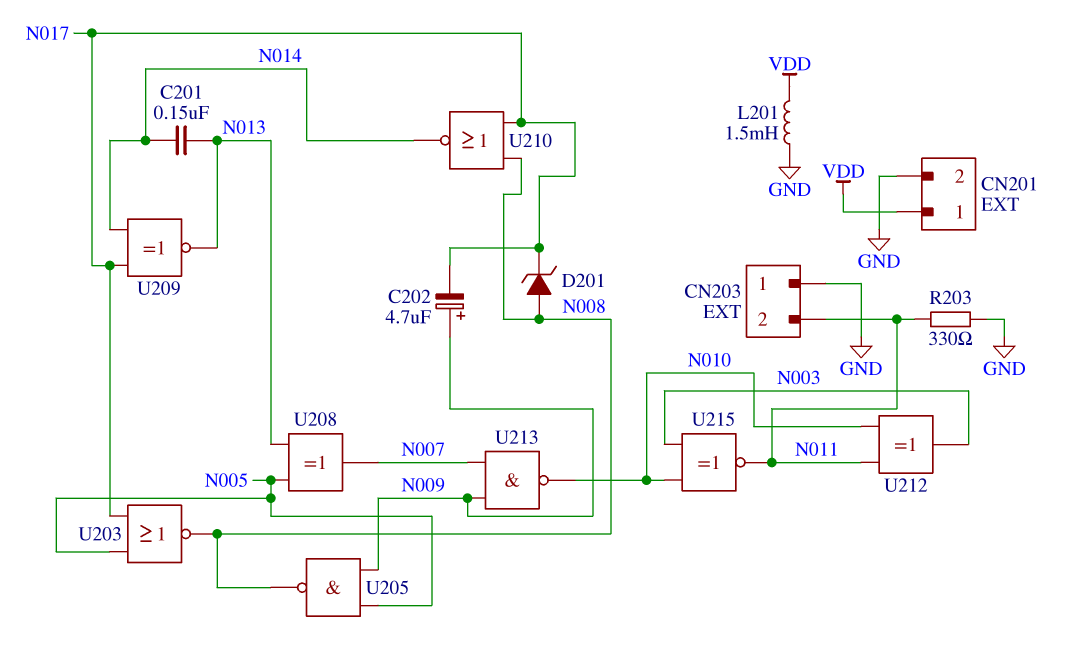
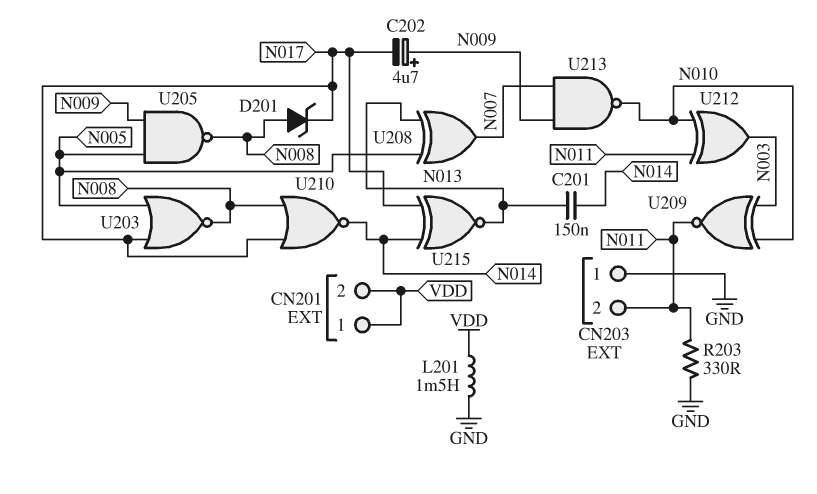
CN201 pin 2: GND -> VDD
U209: XNOR (in N014, in N017, out N013) -> XNOR (in N003, in N010, out N011)
U215: XNOR (in N003, in N010, out N011) -> XNOR (in N014, in N017, out N013)

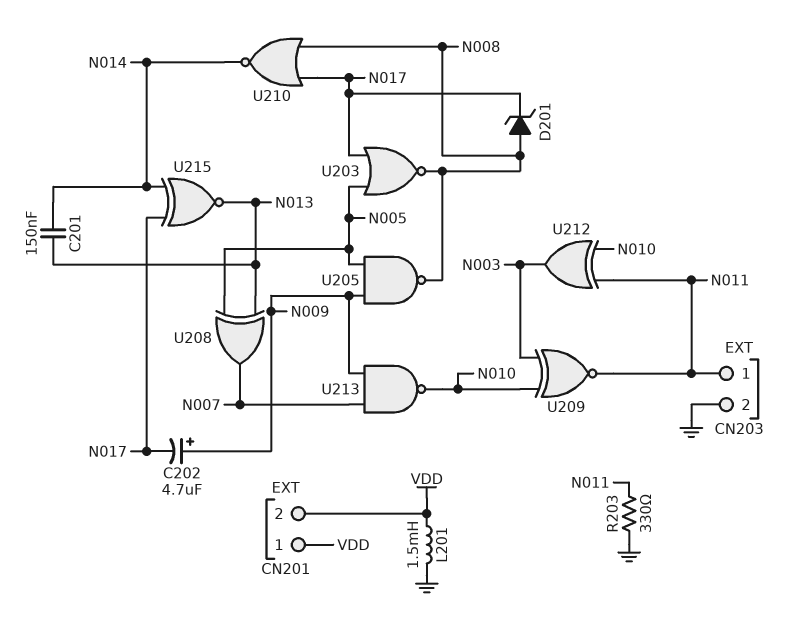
CN203 pin 1: GND -> N011
CN203 pin 2: N011 -> GND

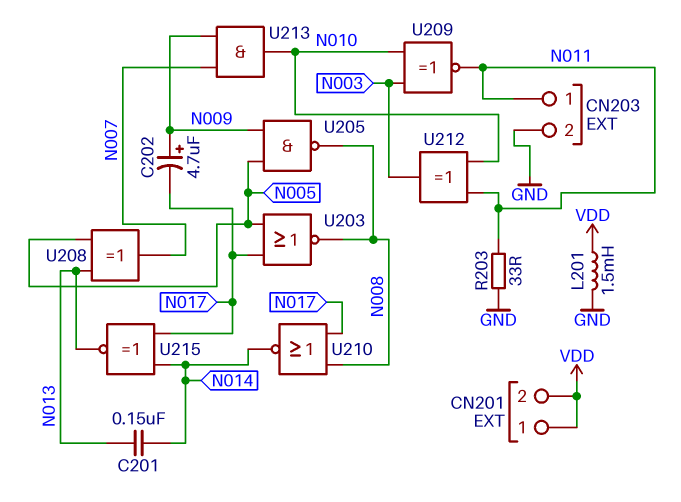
D201: zener (A N008, K N017) -> none
R203: 330 (GND, N011) -> 33 (GND, N011)
U213: NAND (in N007, in N009, out N010) -> AND (in N007, in N009, out N010)

